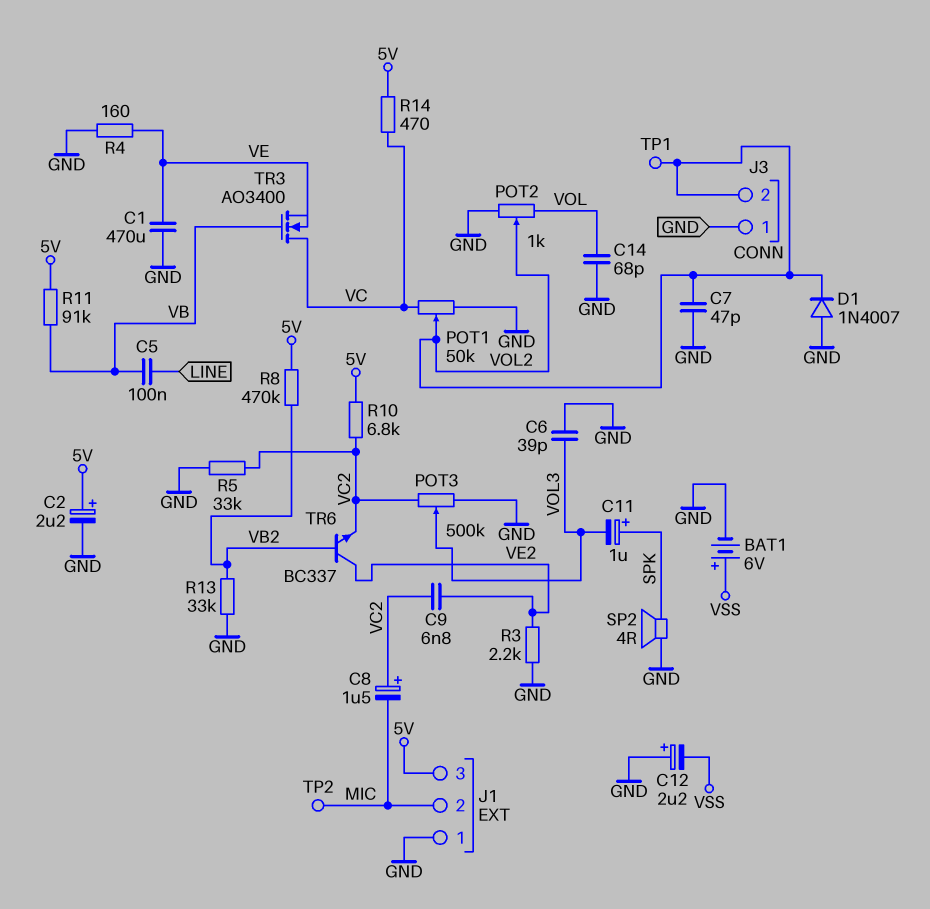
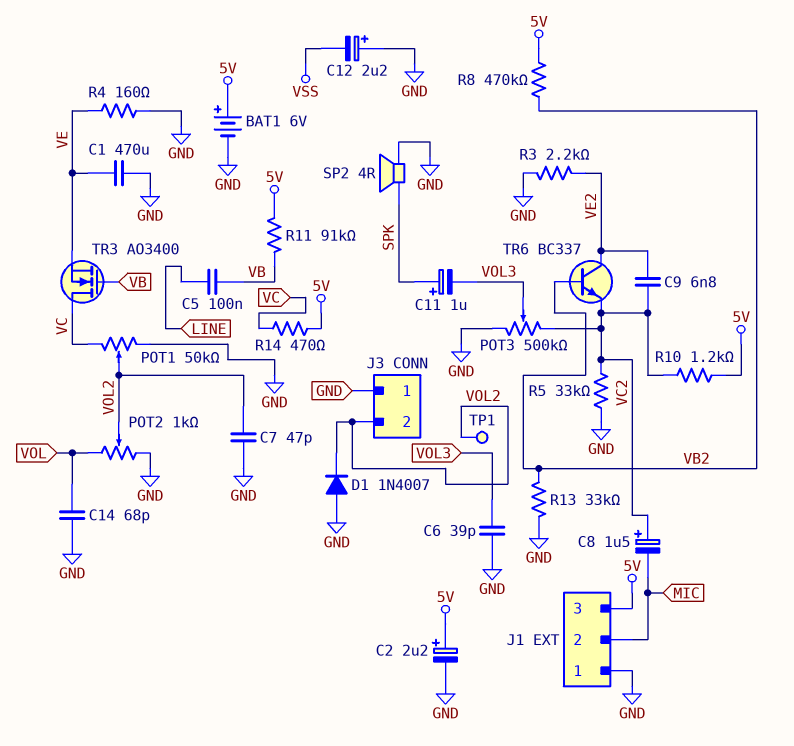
BAT1: 6V (plus VSS, minus GND) -> 6V (plus 5V, minus GND)
R10: 6.8k (5V, VC2) -> 1.2k (5V, VC2)
TP2: test point (MIC) -> none

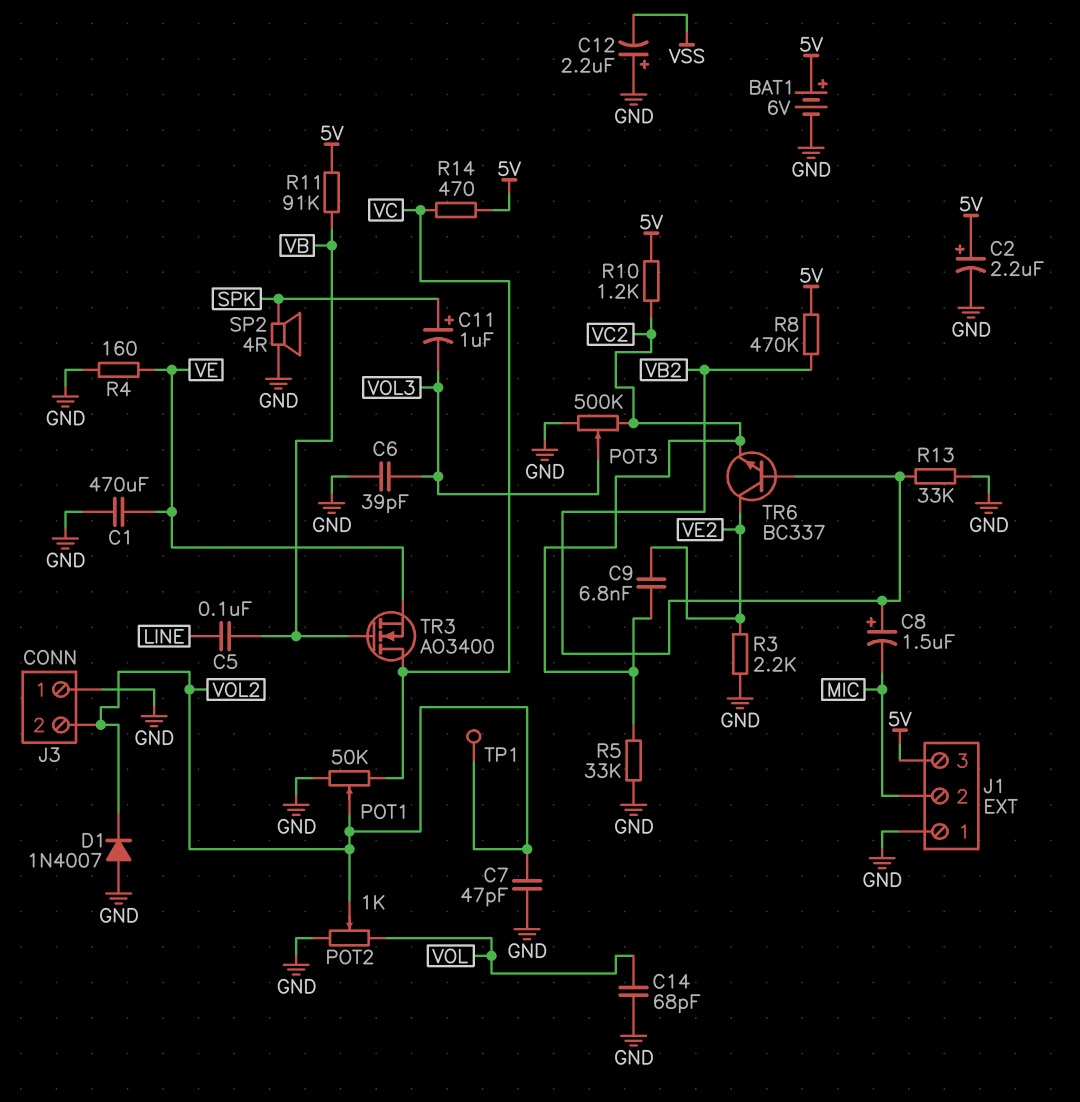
C8: 1.5uF (plus VC2, minus MIC) -> 1.5uF (plus VB2, minus MIC)

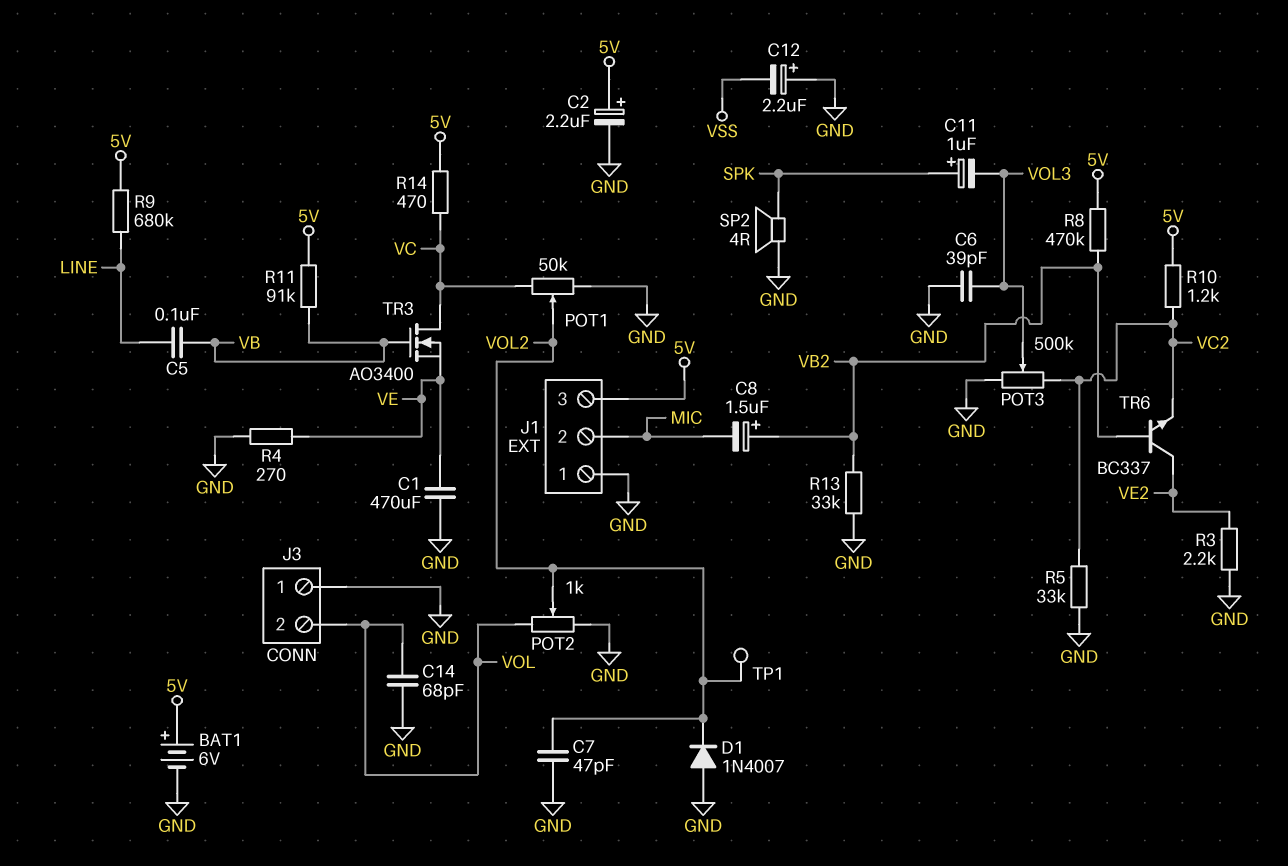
C9: 6.8nF (VC2, VE2) -> none
J3 pin 2: VOL2 -> VOL
R4: 160 (GND, VE) -> 270 (GND, VE)
R9: none -> 680k (5V, LINE)

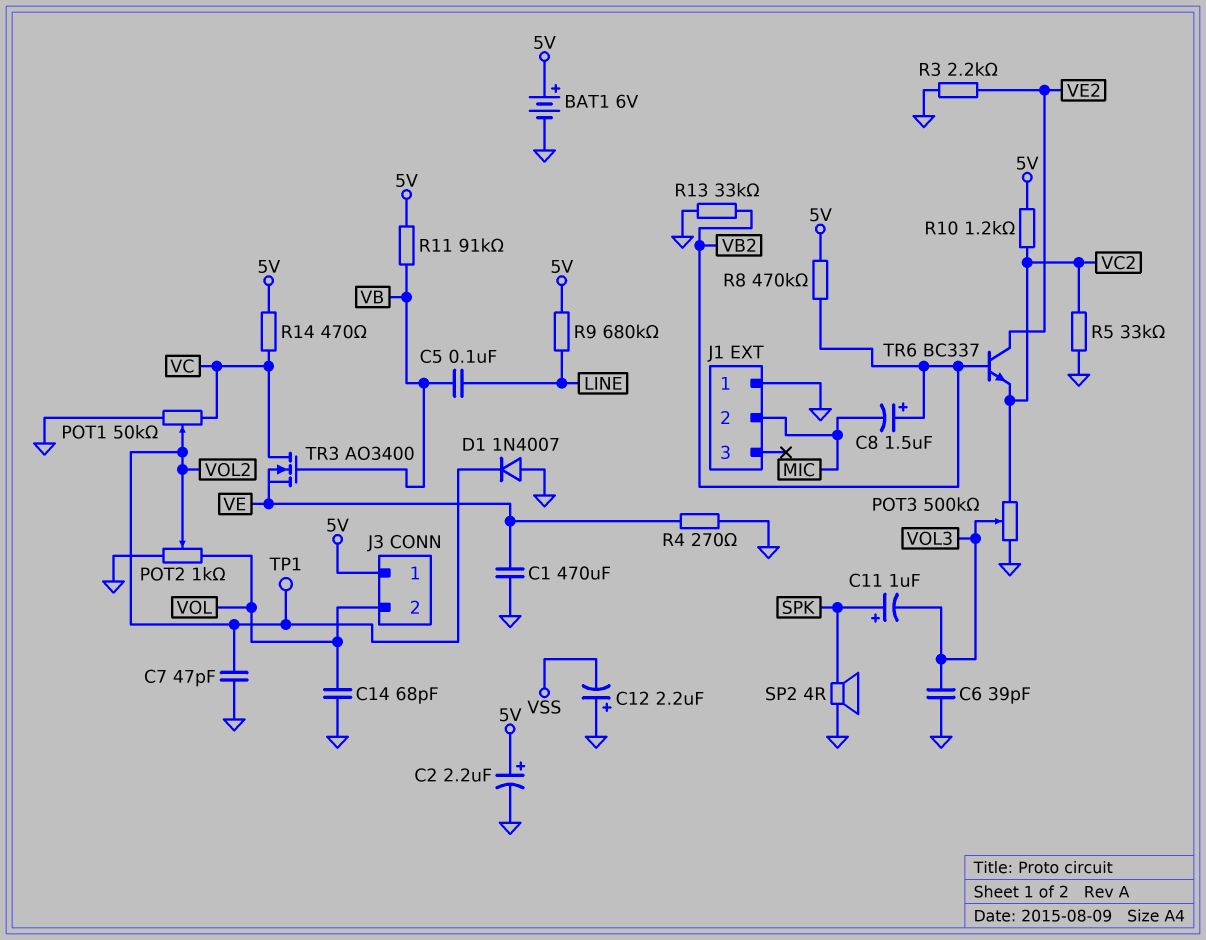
J1 pin 3: 5V -> none
J3 pin 1: GND -> 5V

